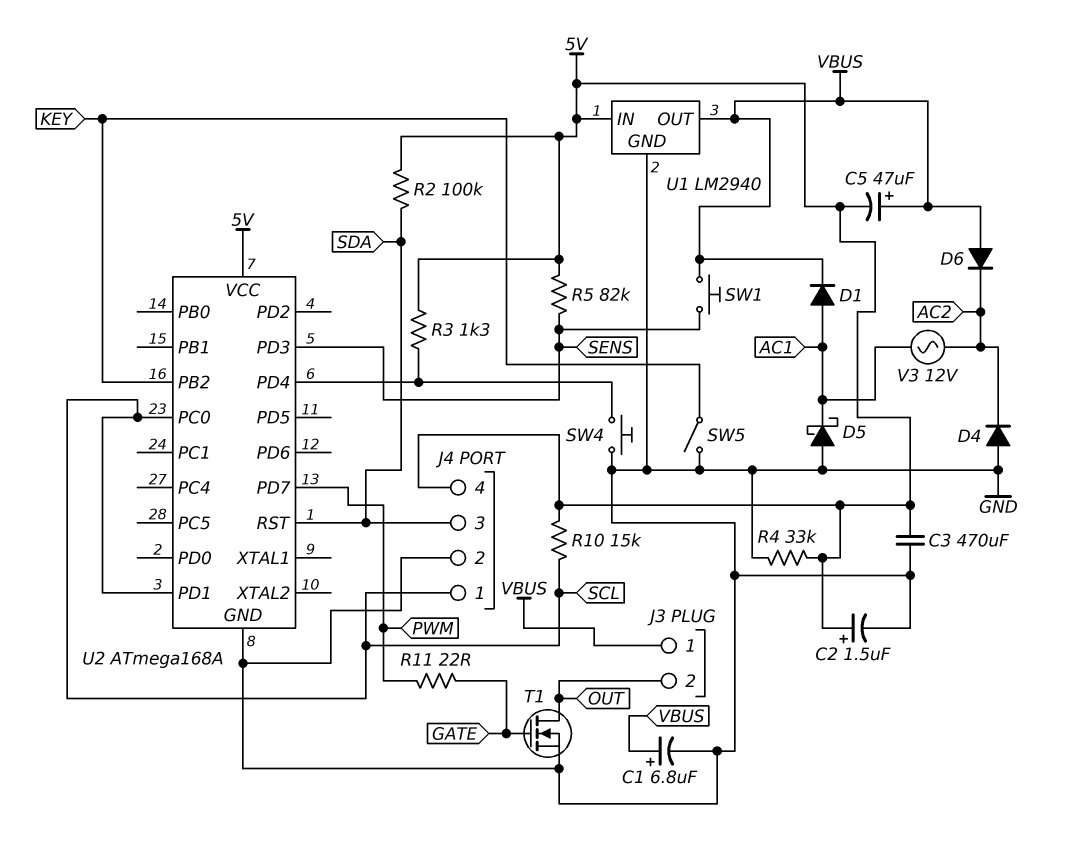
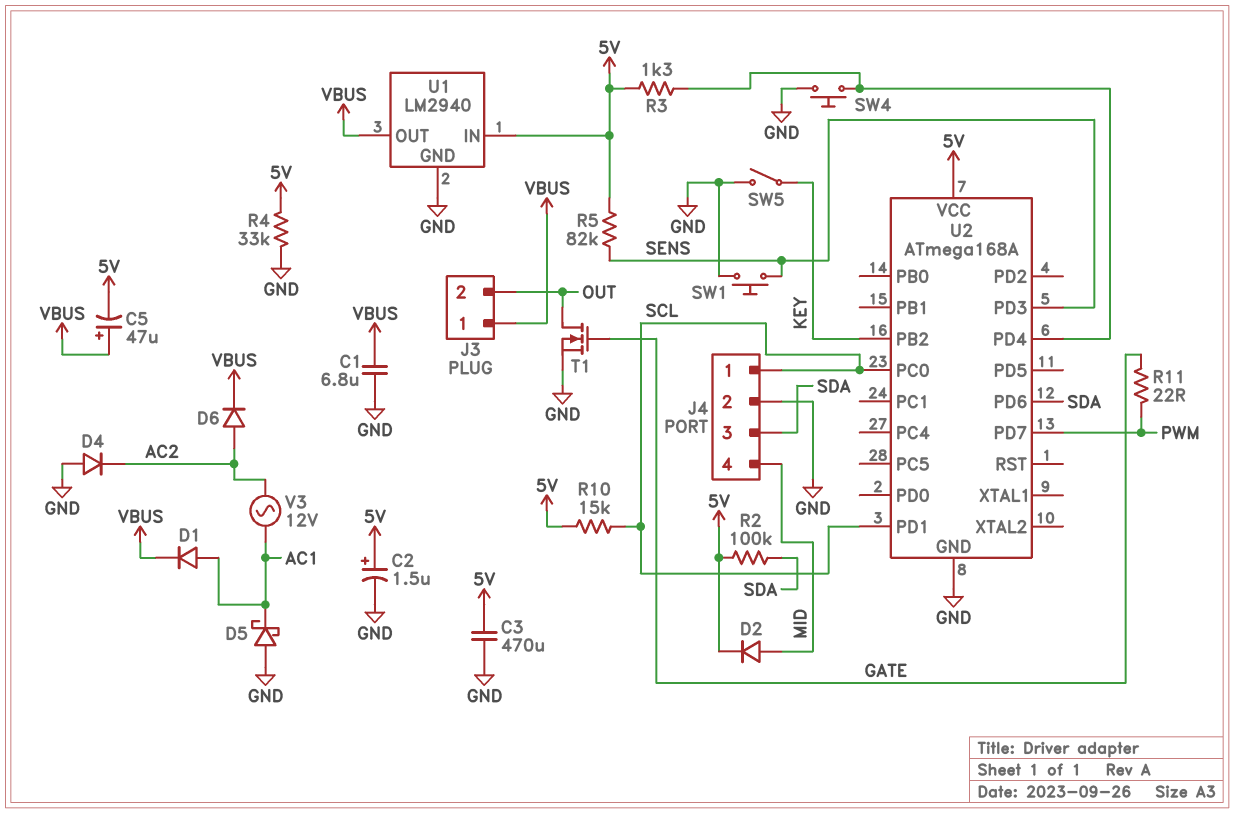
C1: 6.8uF (plus VBUS, minus GND) -> 6.8uF (GND, VBUS)
D2: none -> diode (A MID, K 5V)
D6: diode (A VBUS, K AC2) -> diode (A AC2, K VBUS)
J4 pin 4: 5V -> MID
SW1: button (SENS, VBUS) -> button (GND, SENS)
U2 pin PD6: none -> SDA
U2 pin RST: SDA -> none

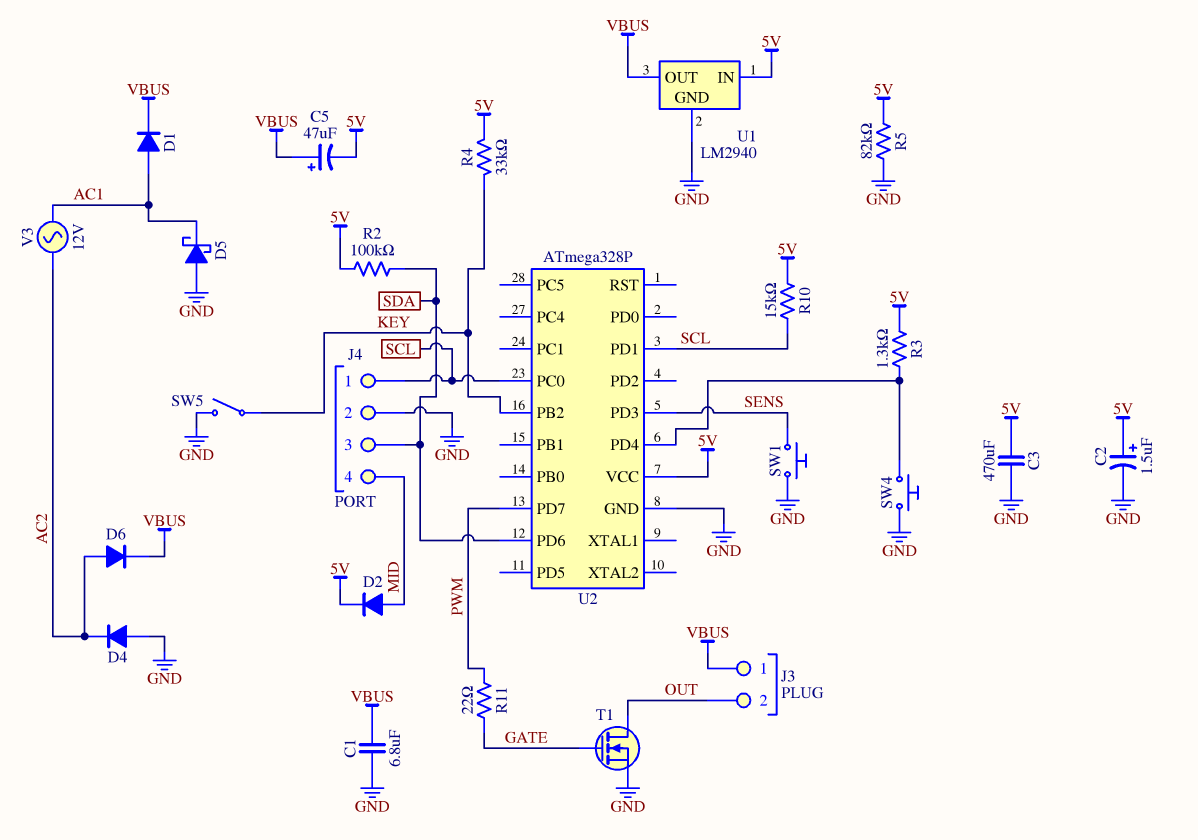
R4: 33k (5V, GND) -> 33k (5V, KEY)
R5: 82k (5V, SENS) -> 82k (5V, GND)
U2: ATmega168A -> ATmega328P

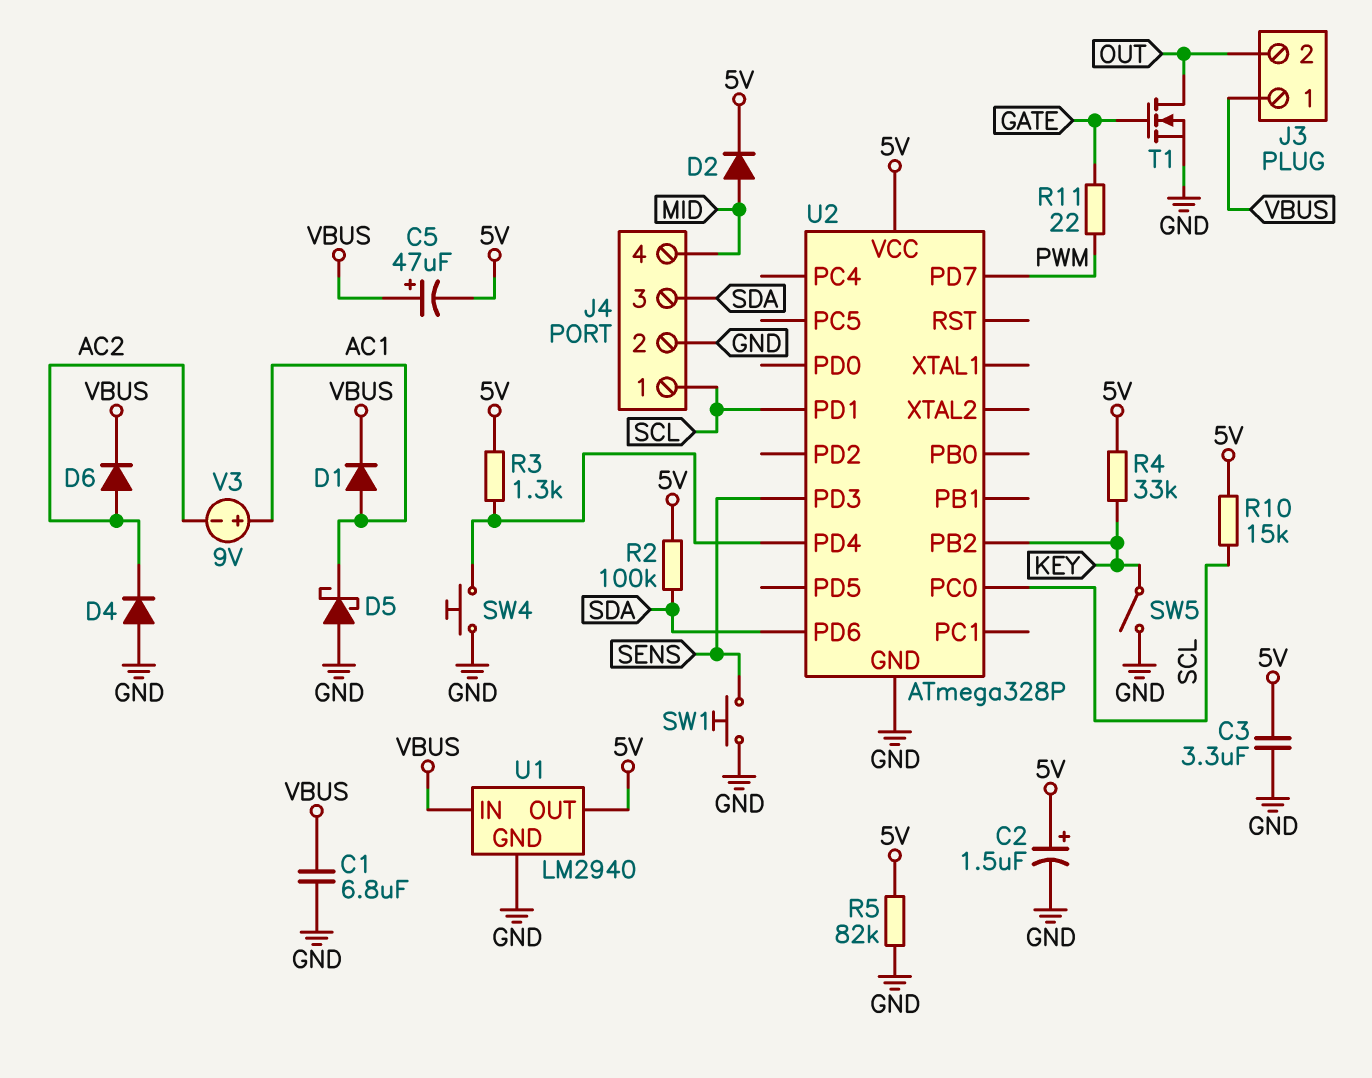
C3: 470uF (5V, GND) -> 3.3uF (5V, GND)
U1 pin IN: 5V -> VBUS
U1 pin OUT: VBUS -> 5V
V3: AC 12V (AC1, AC2) -> 9V (plus AC1, minus AC2)

